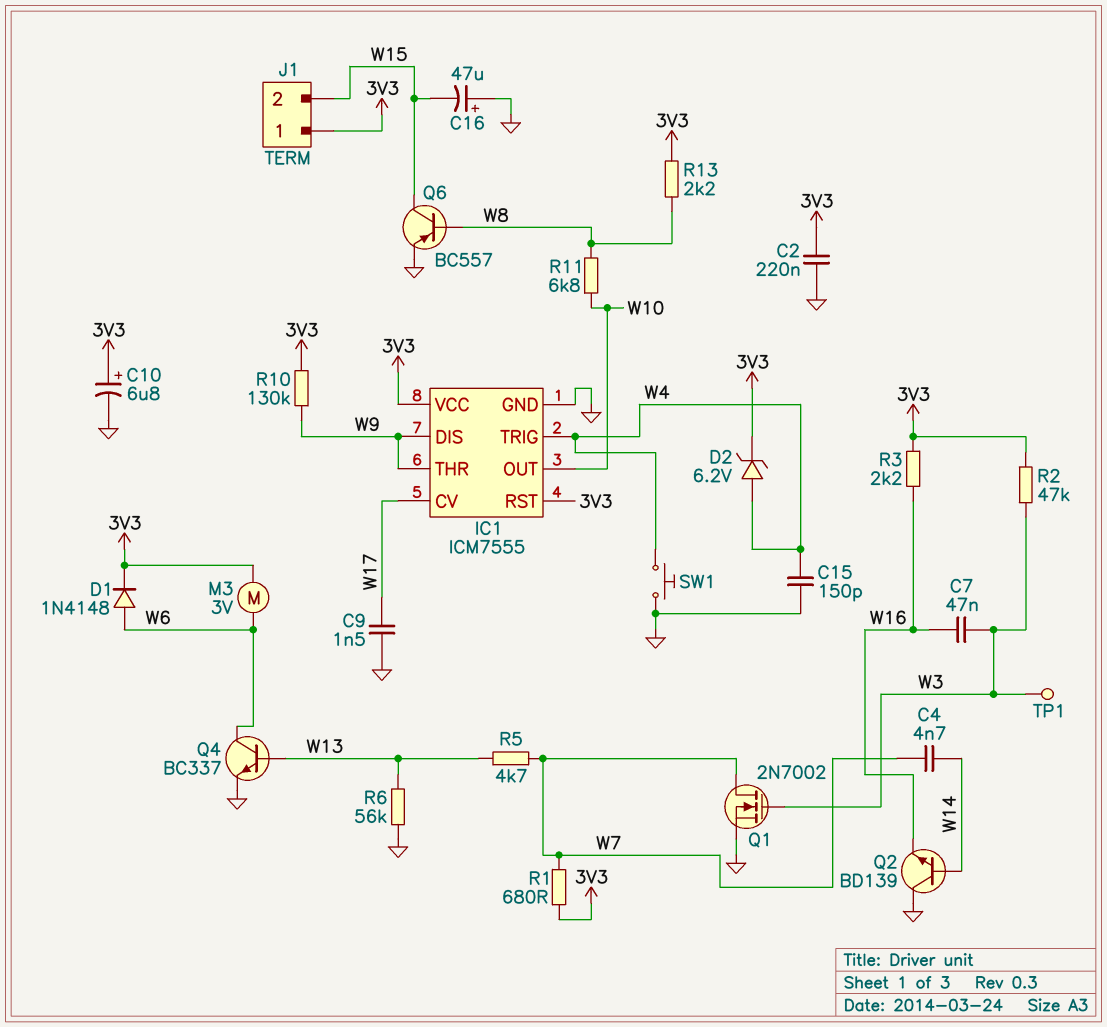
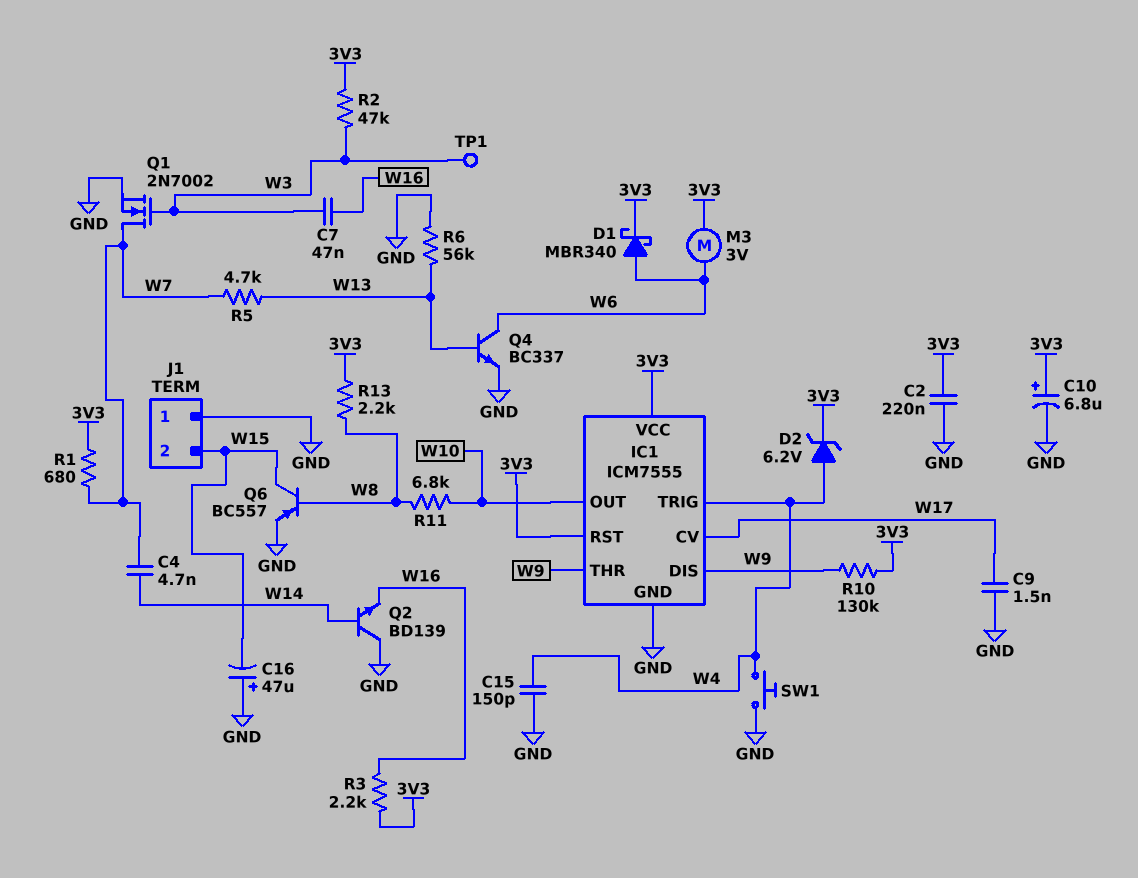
D1: diode 1N4148 (A W6, K 3V3) -> schottky MBR340 (A W6, K 3V3)
J1 pin 1: 3V3 -> GND

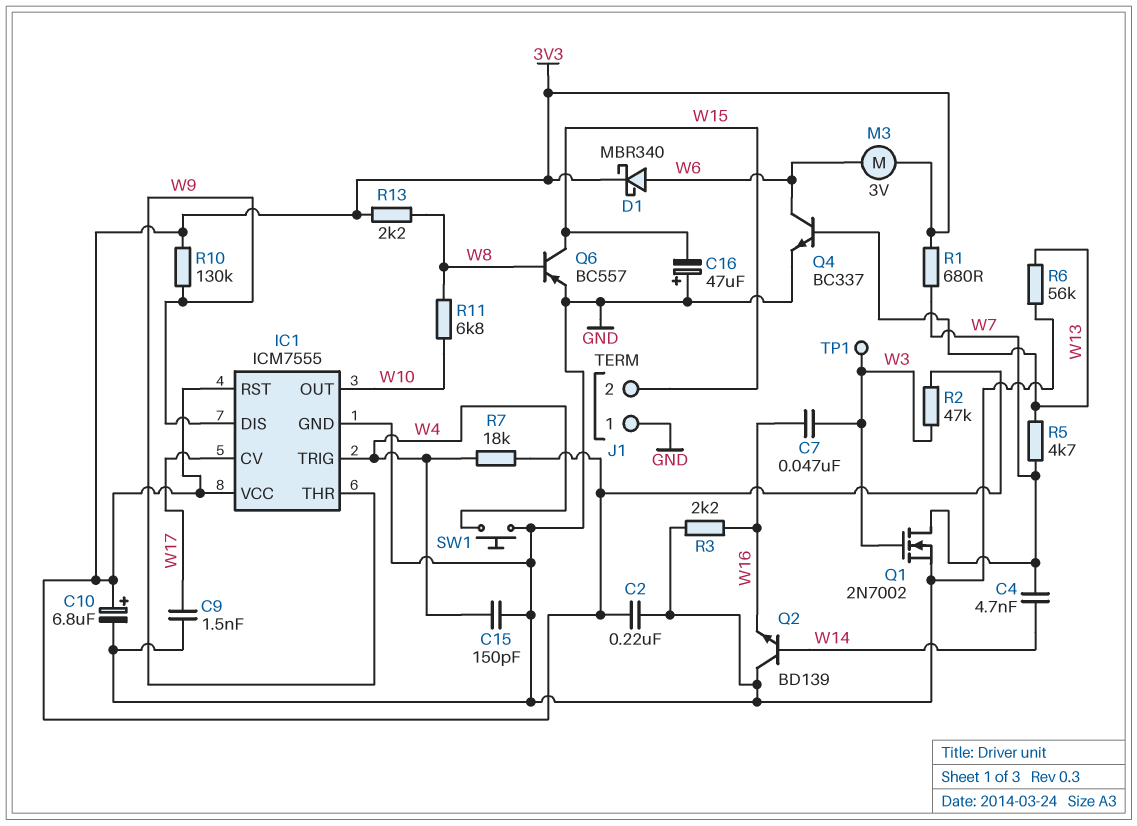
D2: zener 6.2V (A W4, K 3V3) -> none
R3: 2.2k (3V3, W16) -> 2.2k (GND, W16)
R7: none -> 18k (3V3, W4)

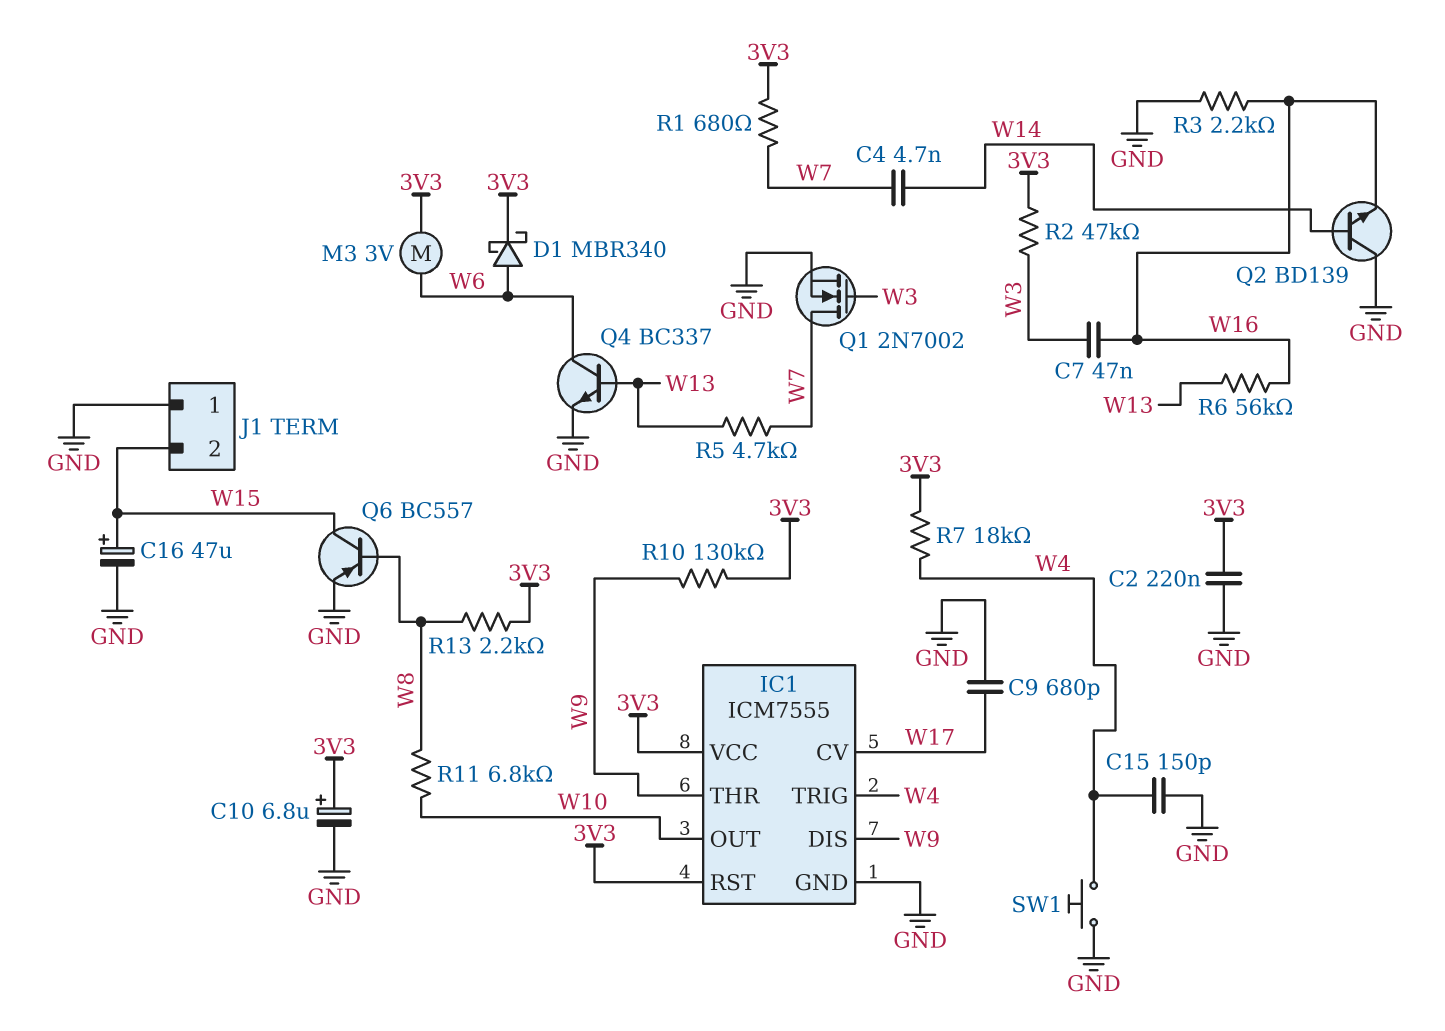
C9: 1.5nF (GND, W17) -> 680pF (GND, W17)
C16: 47uF (plus GND, minus W15) -> 47uF (plus W15, minus GND)
R6: 56k (GND, W13) -> 56k (W13, W16)
TP1: test point (W3) -> none

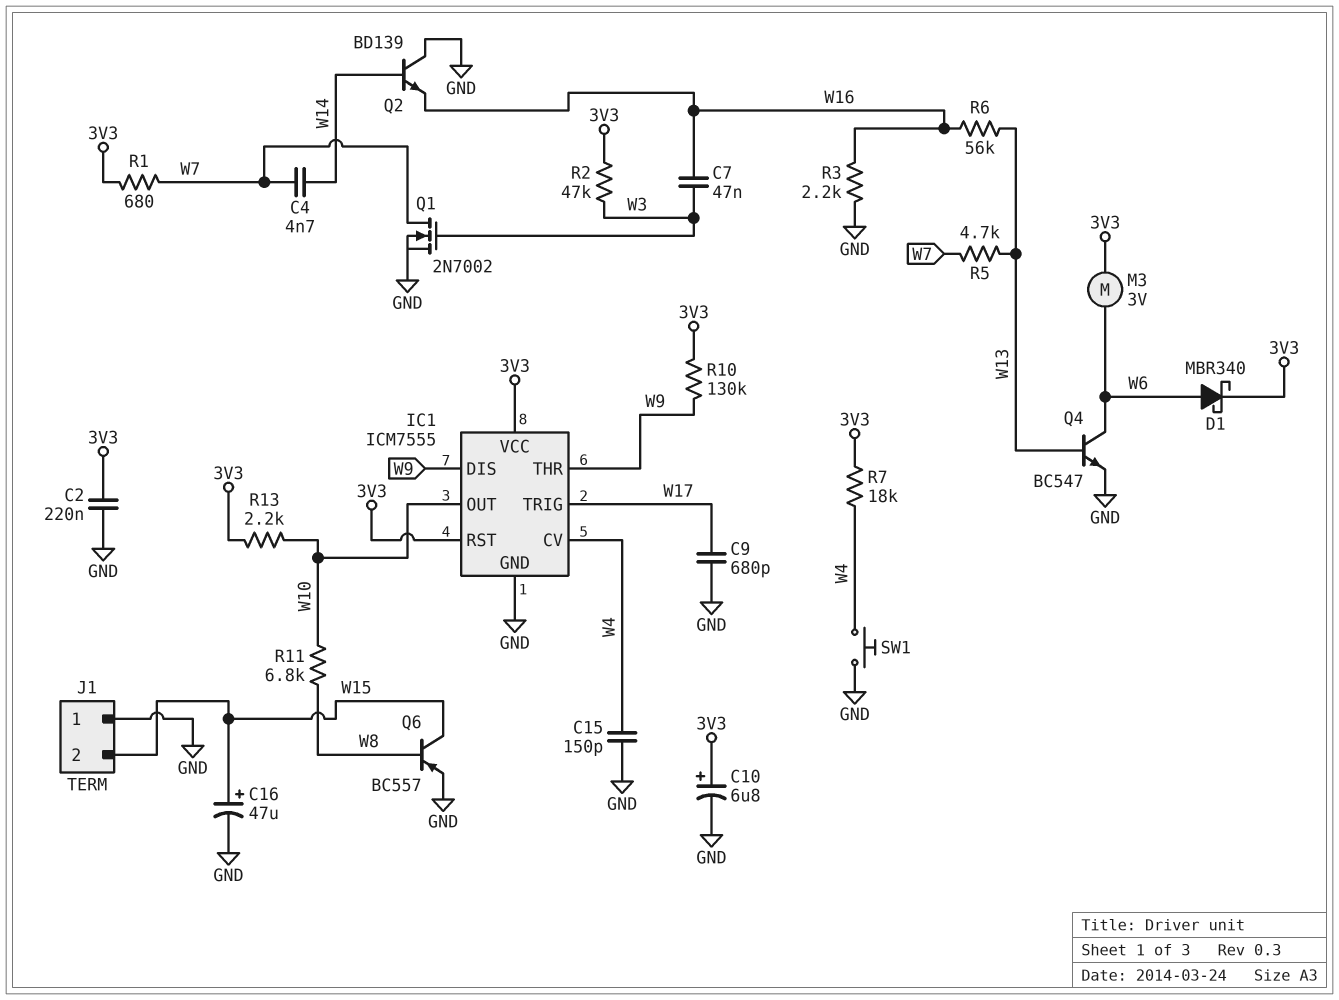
IC1 pin CV: W17 -> W4
IC1 pin TRIG: W4 -> W17
Q4: NPN BC337 (B W13, C W6, E GND) -> NPN BC547 (B W13, C W6, E GND)
R13: 2.2k (3V3, W8) -> 2.2k (3V3, W10)

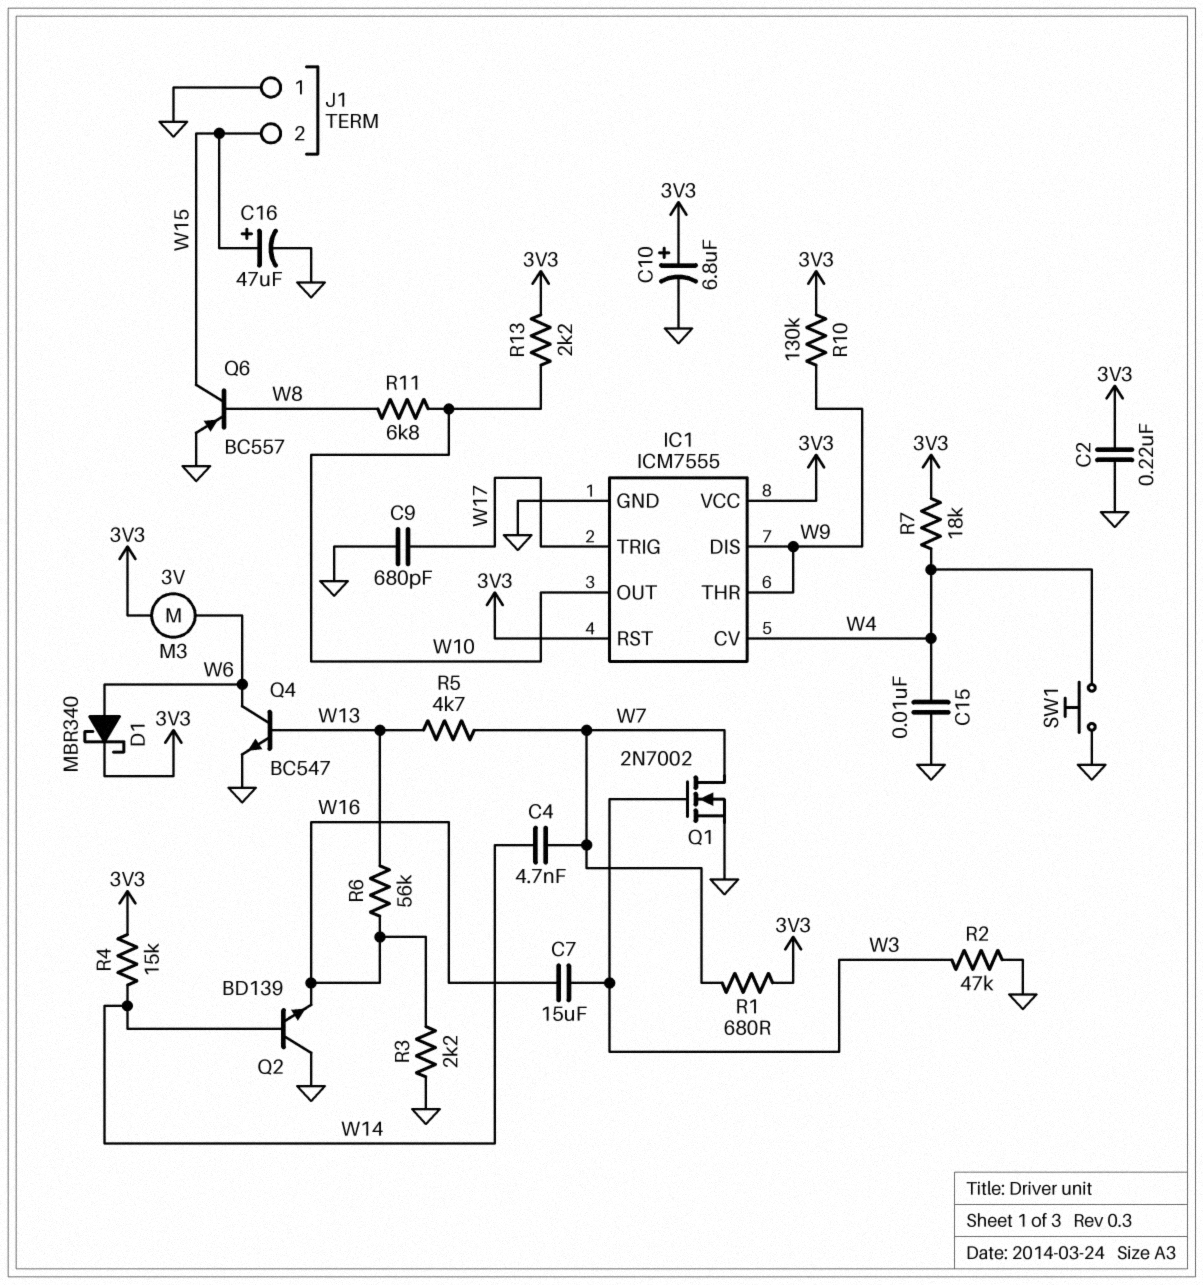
C7: 47nF (W3, W16) -> 15uF (W3, W16)
C15: 150pF (GND, W4) -> 10nF (GND, W4)
R2: 47k (3V3, W3) -> 47k (GND, W3)
R4: none -> 15k (3V3, W14)

